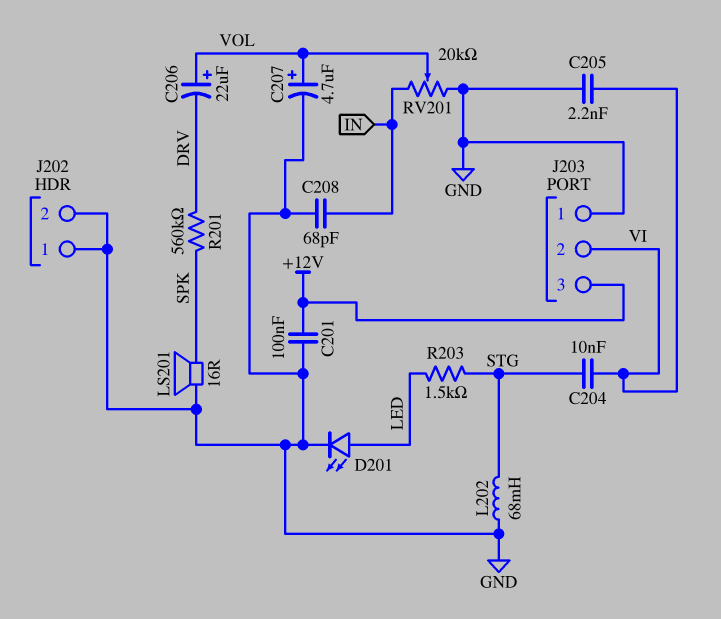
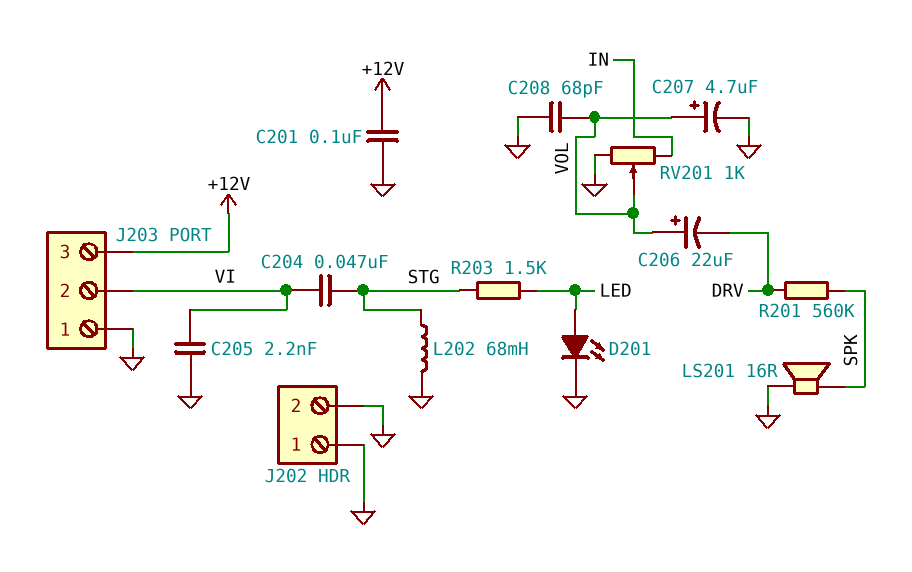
C204: 10nF (STG, VI) -> 47nF (STG, VI)
C208: 68pF (GND, IN) -> 68pF (GND, VOL)
RV201: 20k (GND, IN, wiper VOL) -> 1k (GND, IN, wiper VOL)

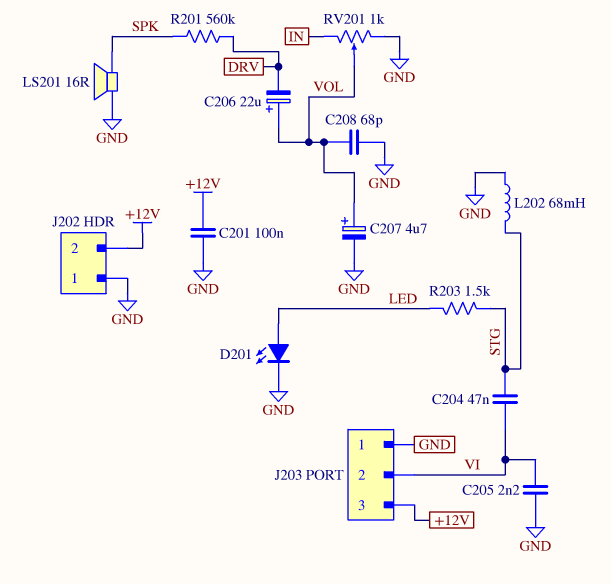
J202 pin 2: GND -> +12V

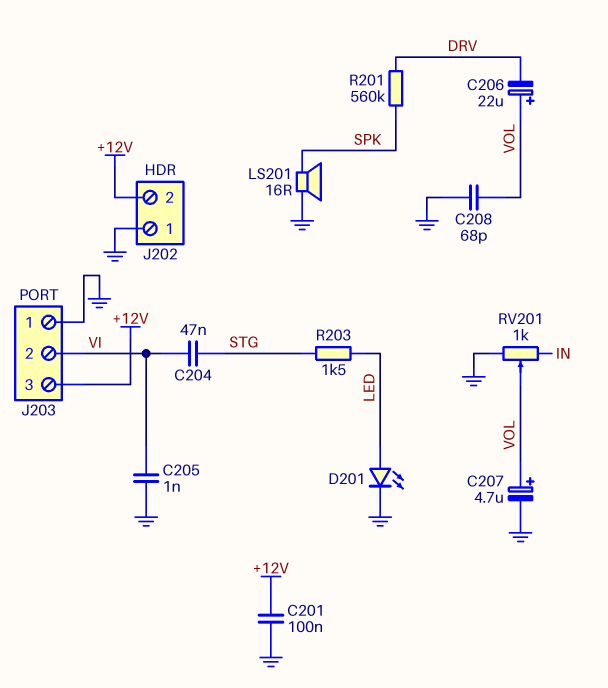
C205: 2.2nF (GND, VI) -> 1nF (GND, VI)
L202: 68mH (GND, STG) -> none

